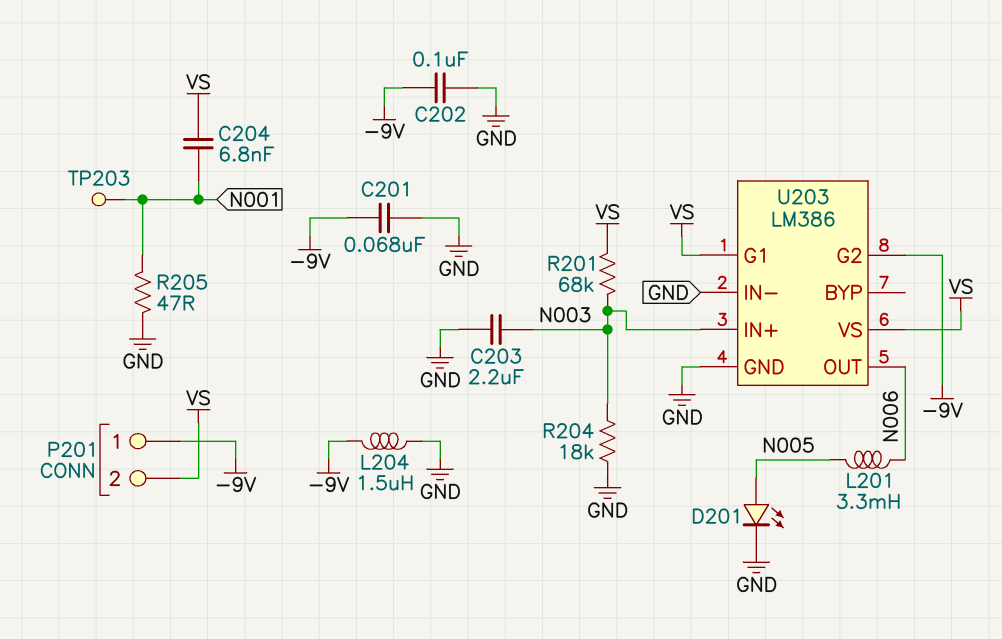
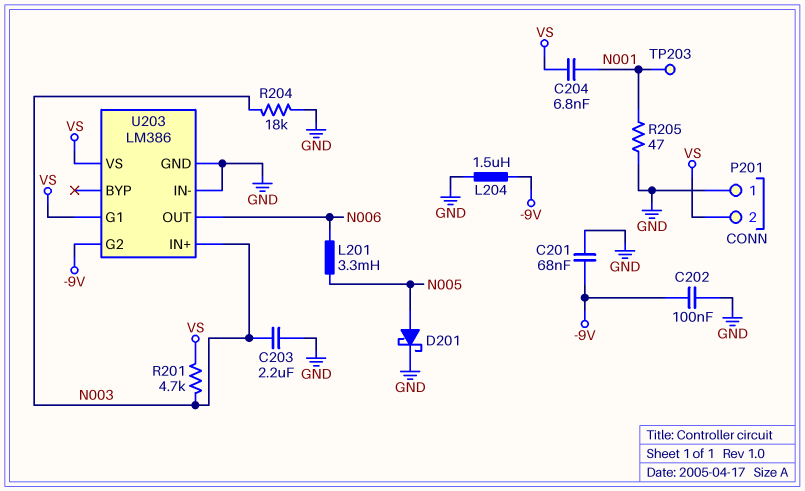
D201: LED (A N005, K GND) -> schottky (A N005, K GND)
P201 pin 1: -9V -> GND
R201: 68k (N003, VS) -> 4.7k (N003, VS)

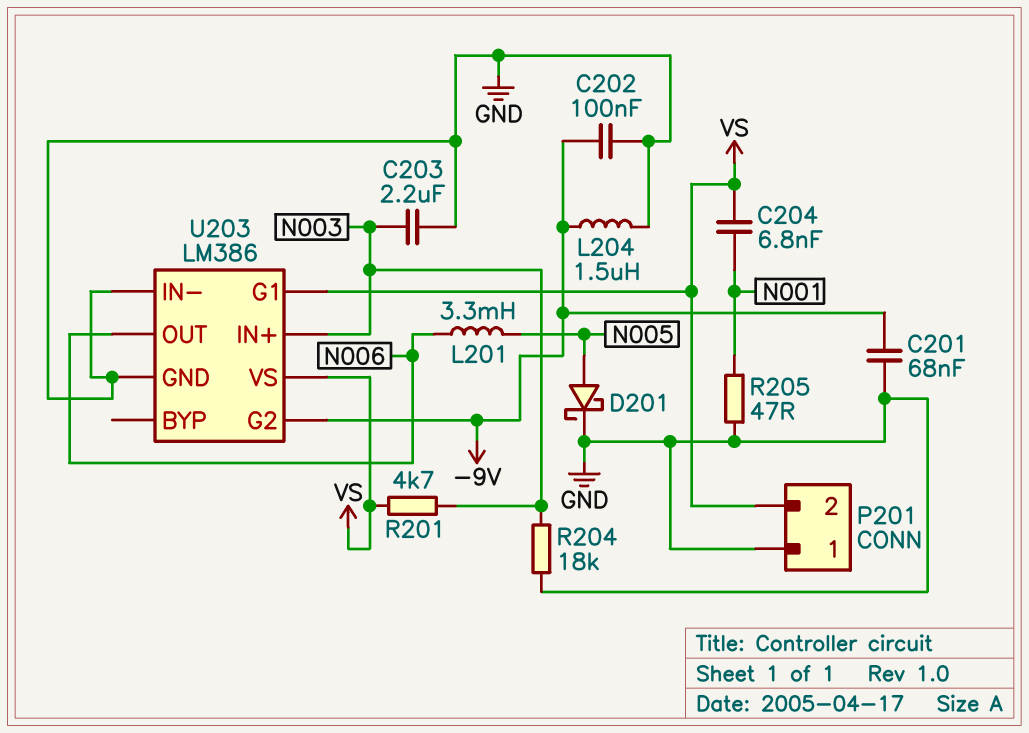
TP203: test point (N001) -> none

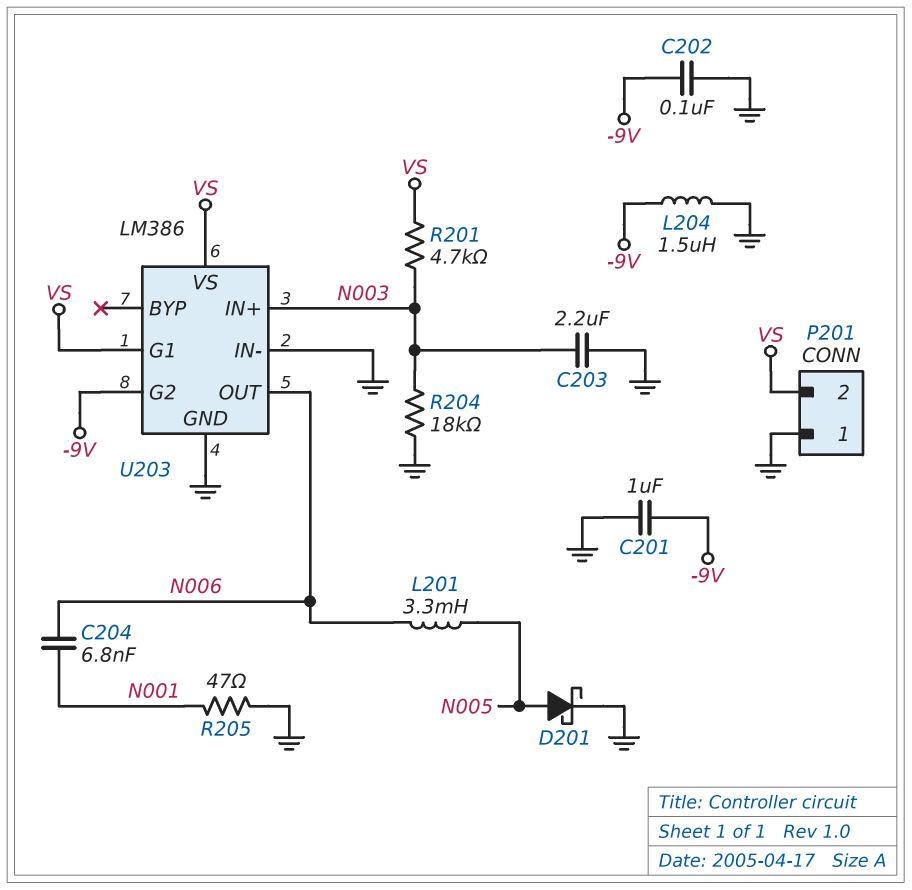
C201: 68nF (-9V, GND) -> 1uF (-9V, GND)
C204: 6.8nF (N001, VS) -> 6.8nF (N001, N006)

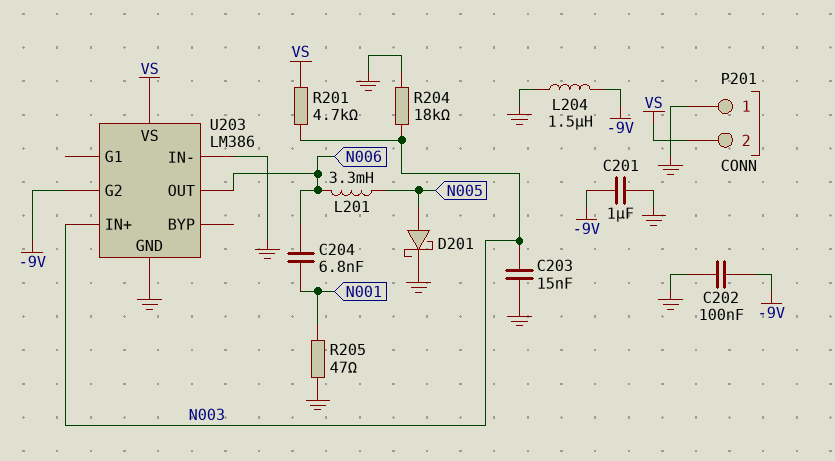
C203: 2.2uF (GND, N003) -> 15nF (GND, N003)
U203 pin G1: VS -> none

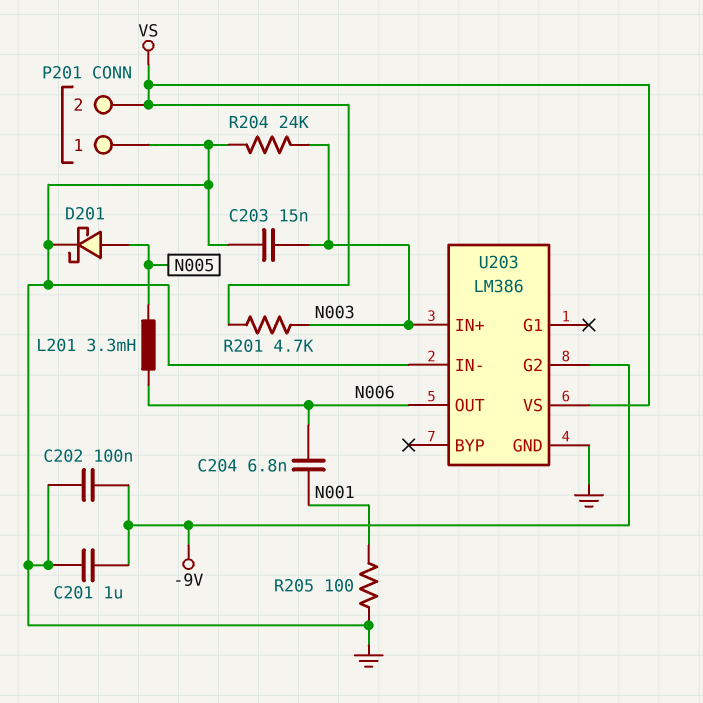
L204: 1.5uH (-9V, GND) -> none
R204: 18k (GND, N003) -> 24k (GND, N003)
R205: 47 (GND, N001) -> 100 (GND, N001)

